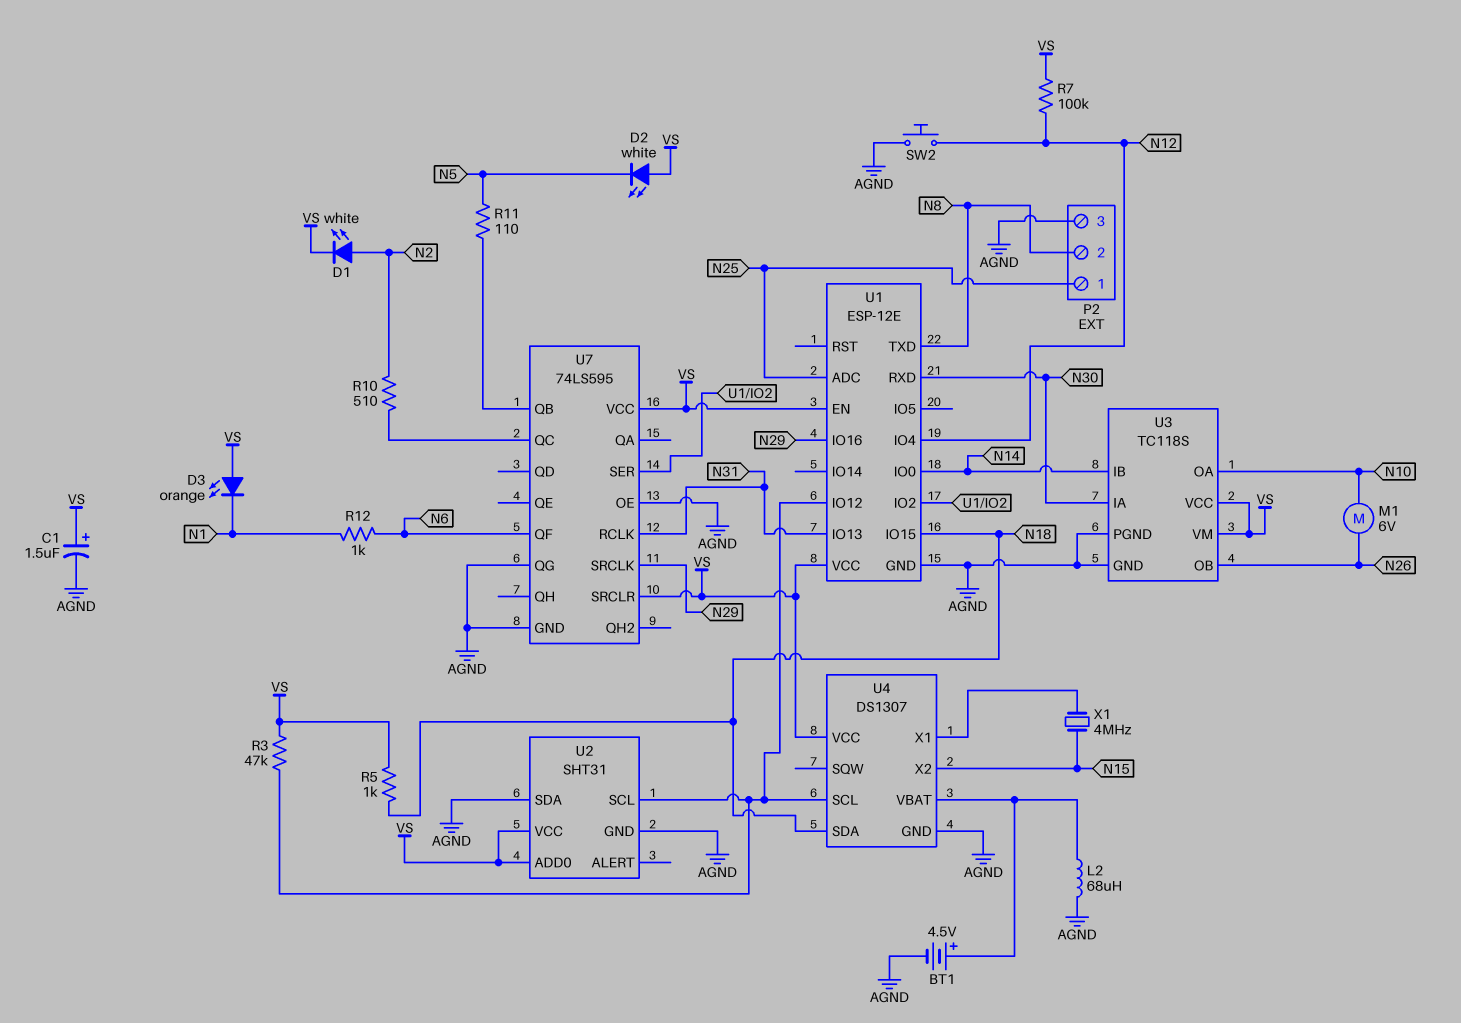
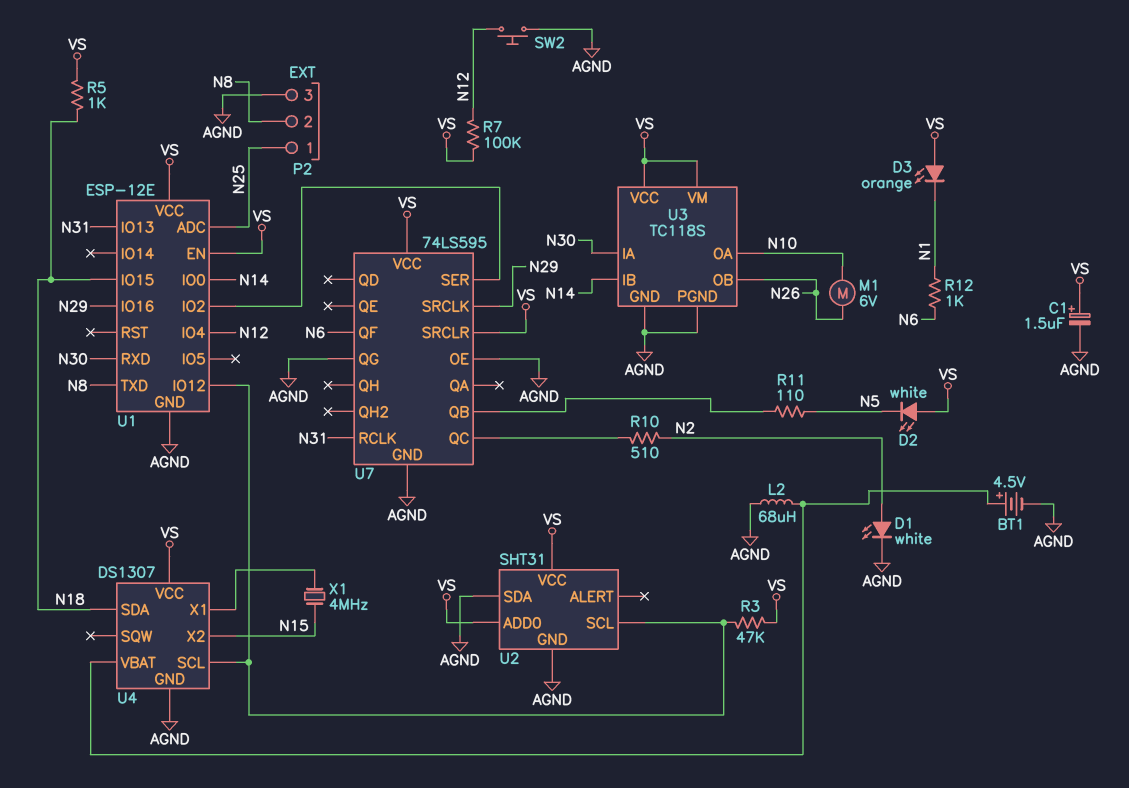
D1: LED white (A N2, K VS) -> LED white (A N2, K AGND)

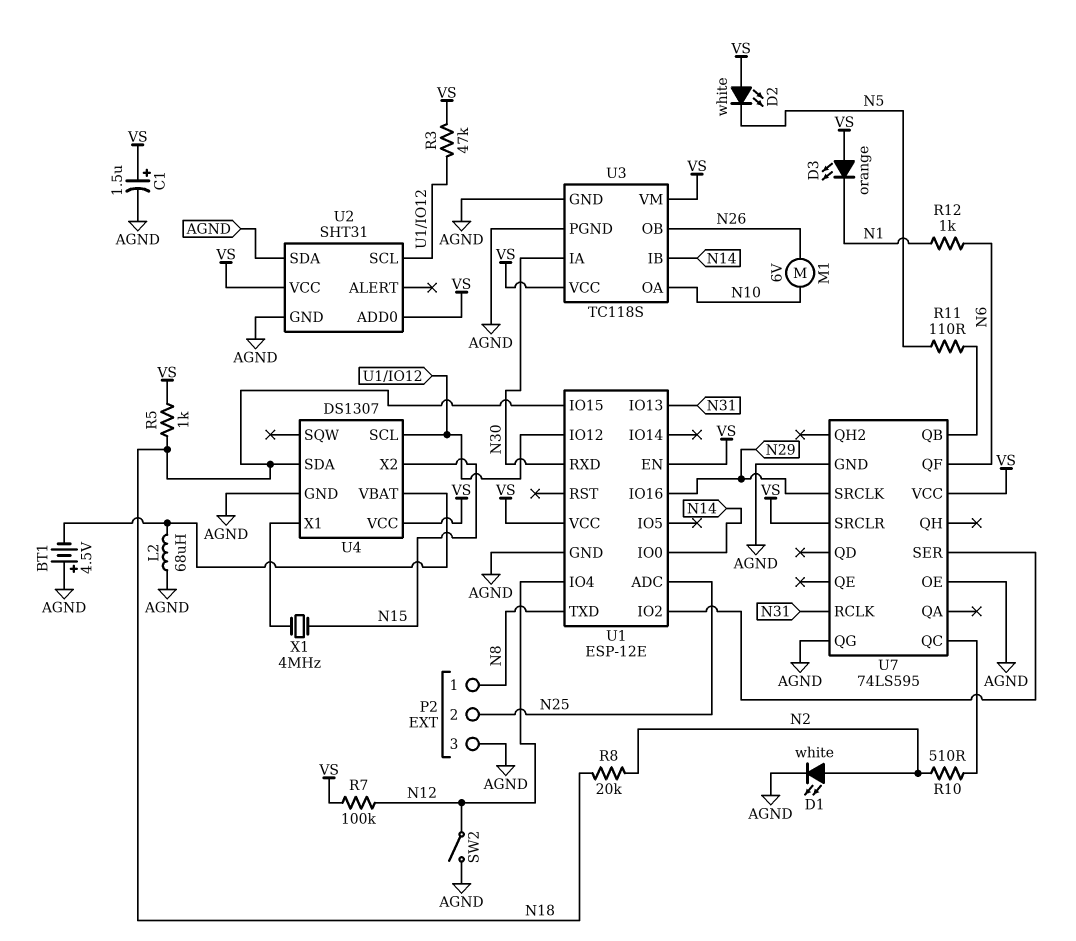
BT1: 4.5V (plus U4/VBAT, minus AGND) -> 4.5V (plus AGND, minus U4/VBAT)
P2 pin 1: N25 -> N8
P2 pin 2: N8 -> N25
R8: none -> 20k (N2, N18)
SW2: button (AGND, N12) -> switch (AGND, N12)

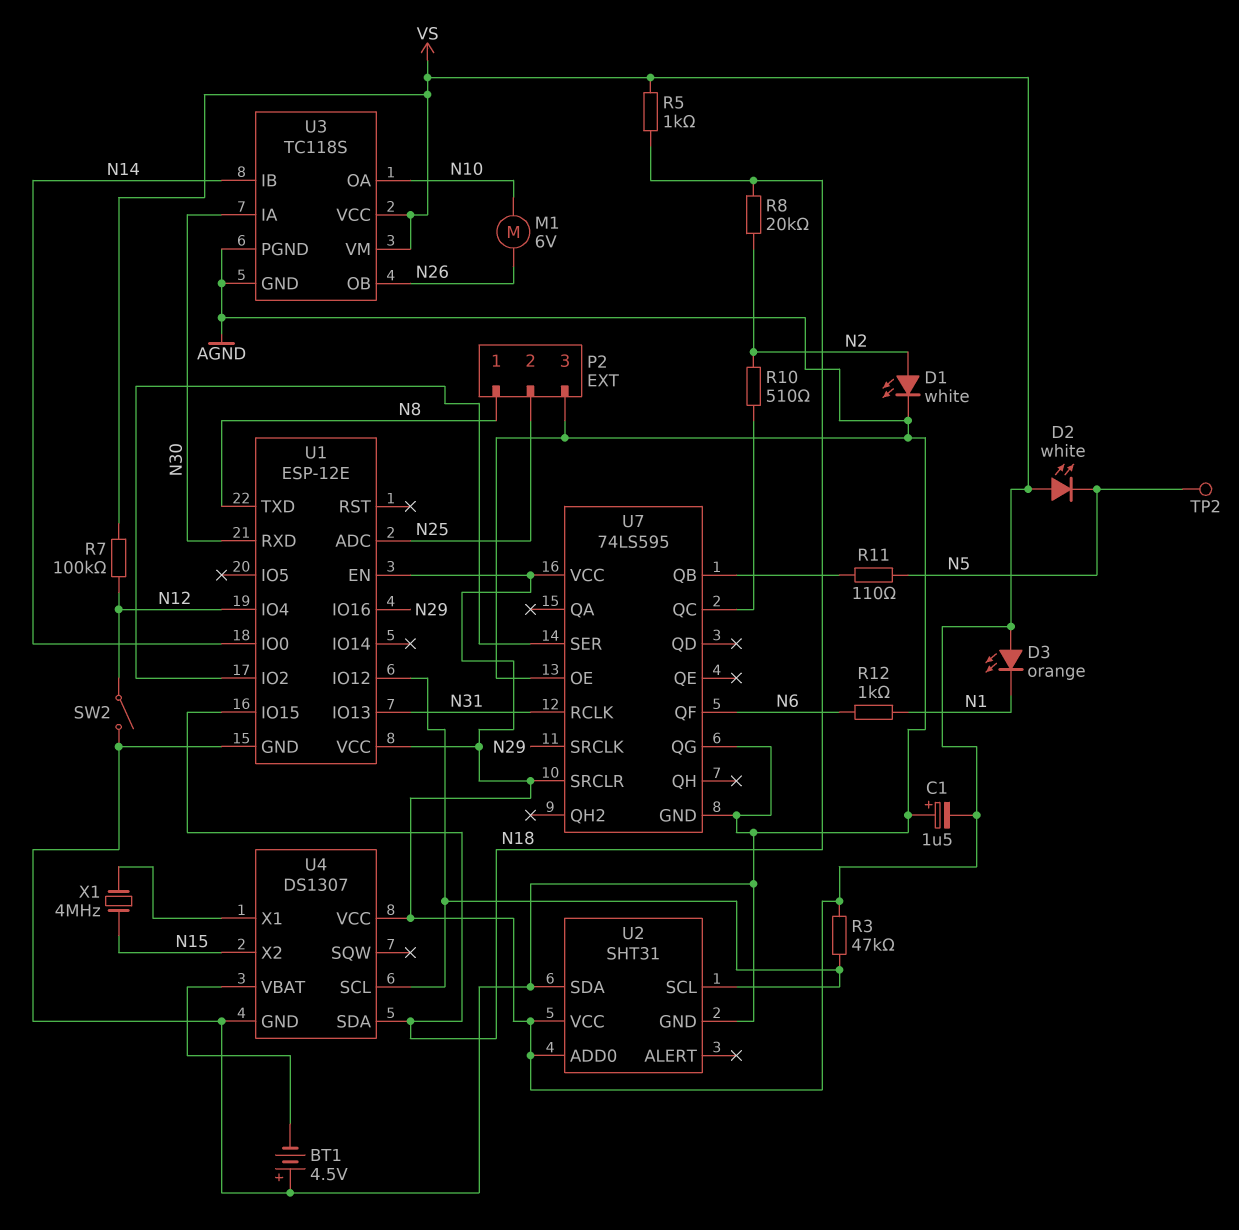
C1: 1.5uF (plus VS, minus AGND) -> 1.5uF (plus AGND, minus VS)
L2: 68uH (AGND, U4/VBAT) -> none
TP2: none -> test point (N5)

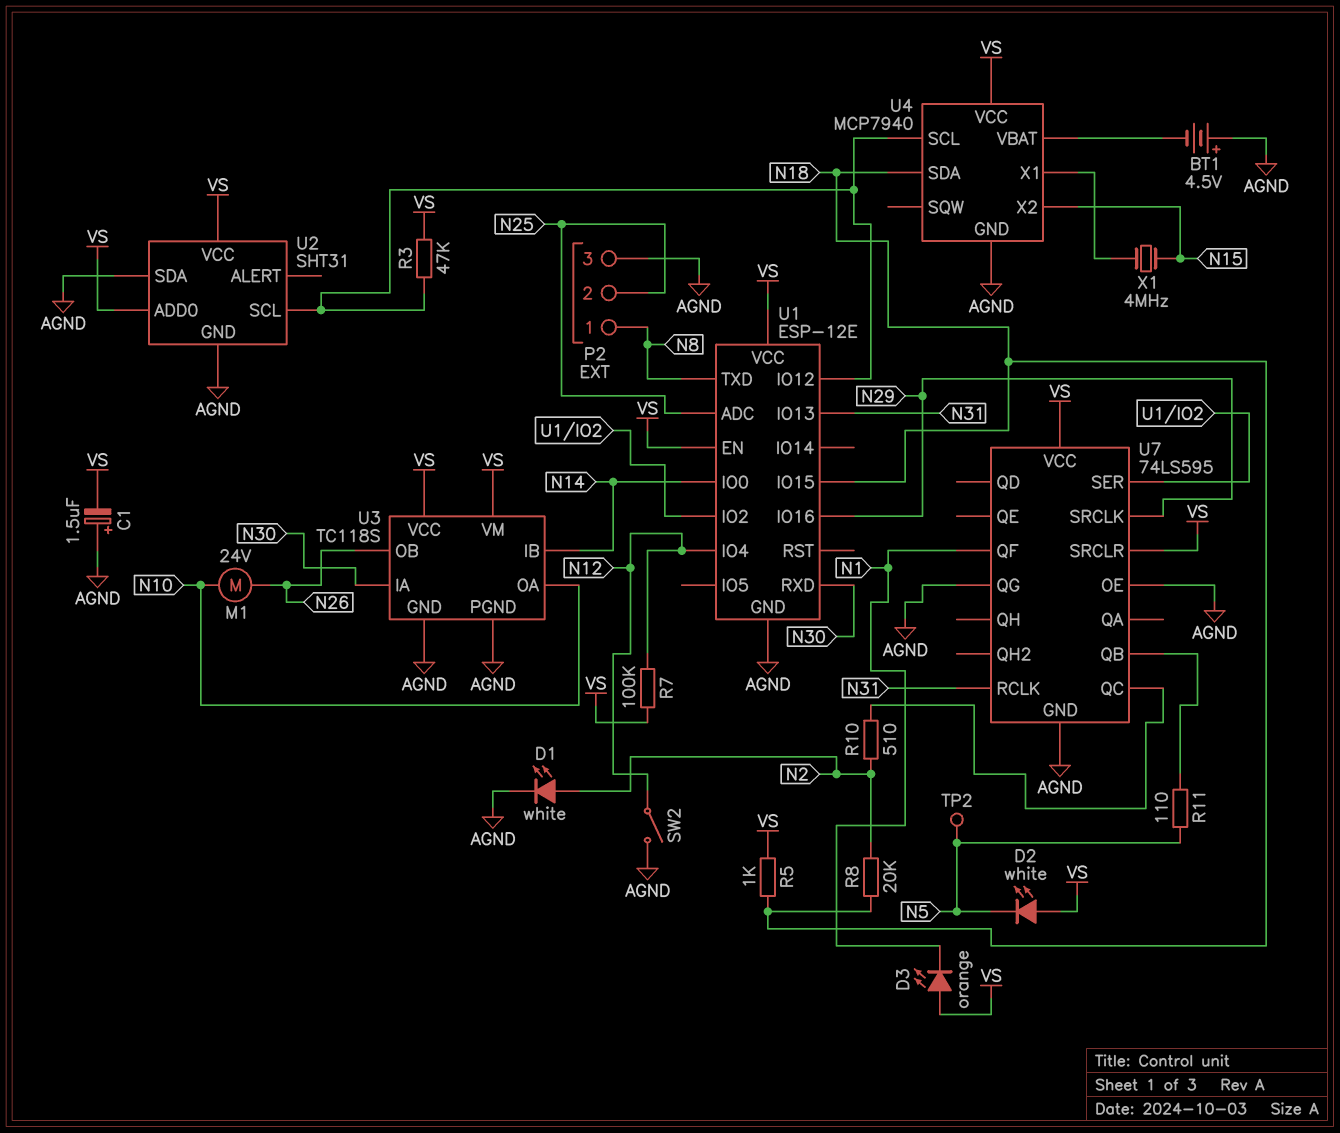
M1: motor 6V (N10, N26) -> motor 24V (N10, N26)
R12: 1k (N1, N6) -> none
U4: DS1307 -> MCP7940
U7 pin QF: N6 -> N1

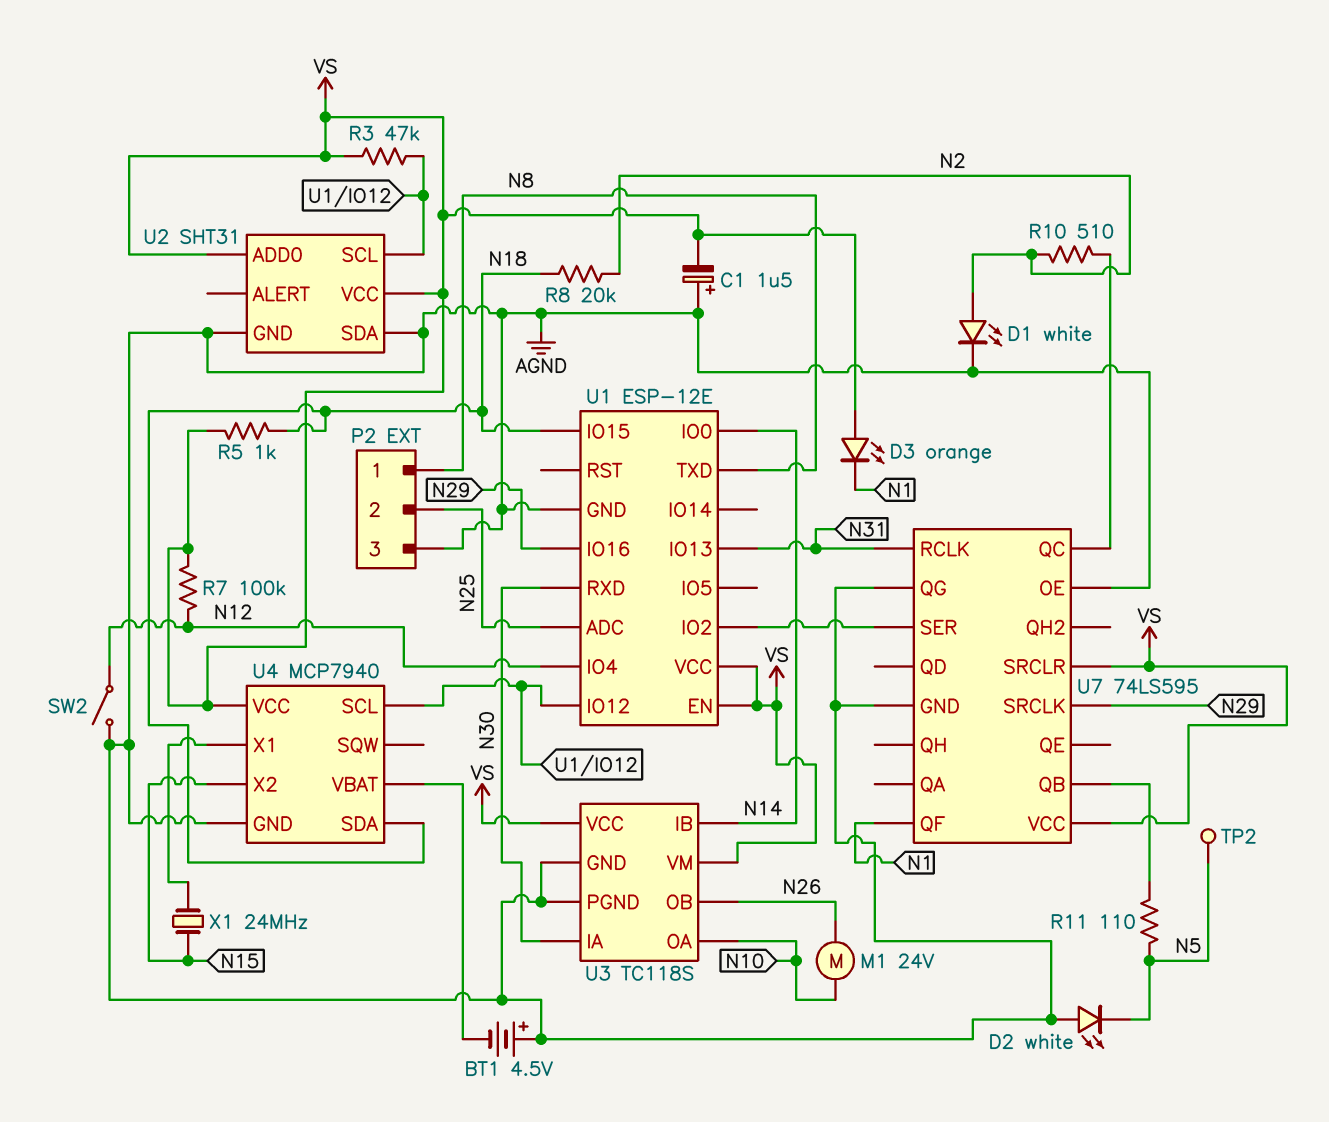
D2: LED white (A VS, K N5) -> LED white (A AGND, K N5)
X1: 4MHz (N15, U4/X1) -> 24MHz (N15, U4/X1)

